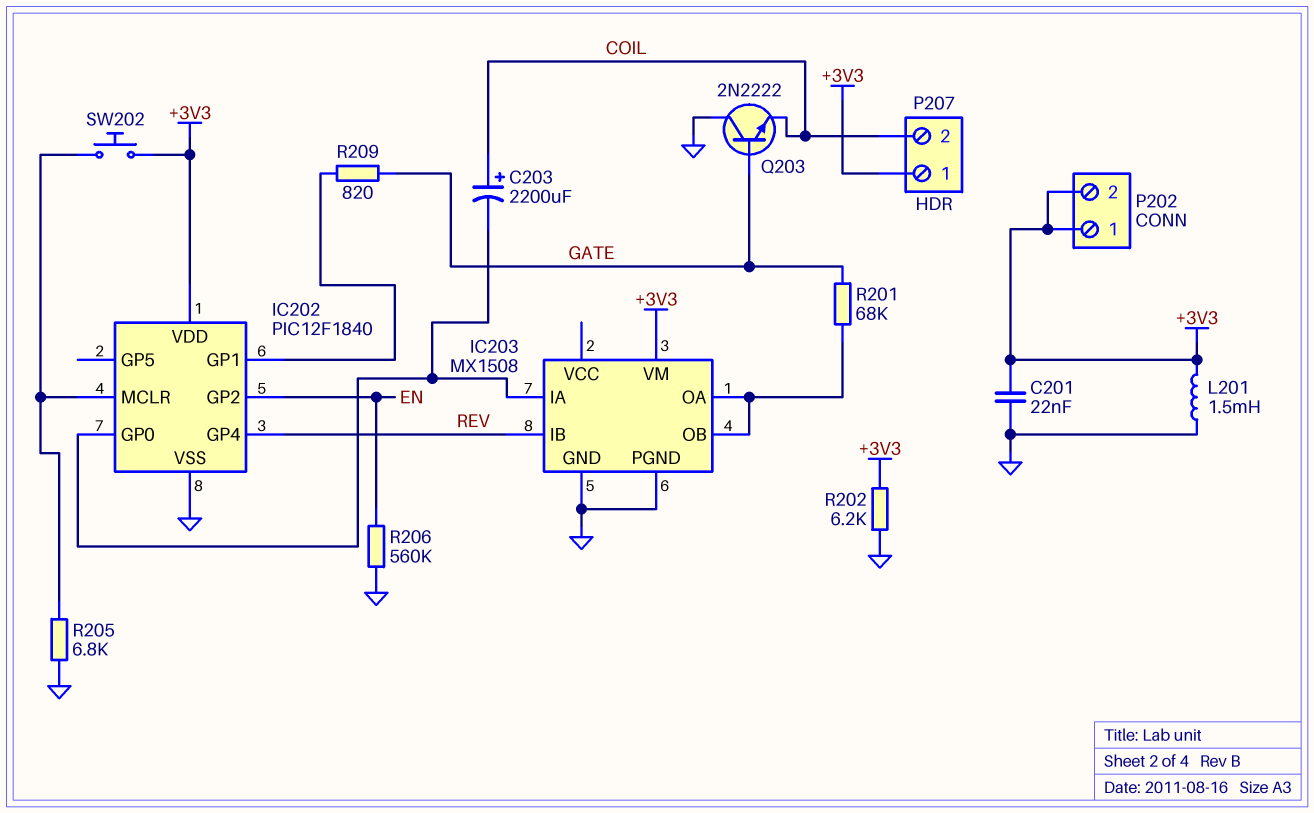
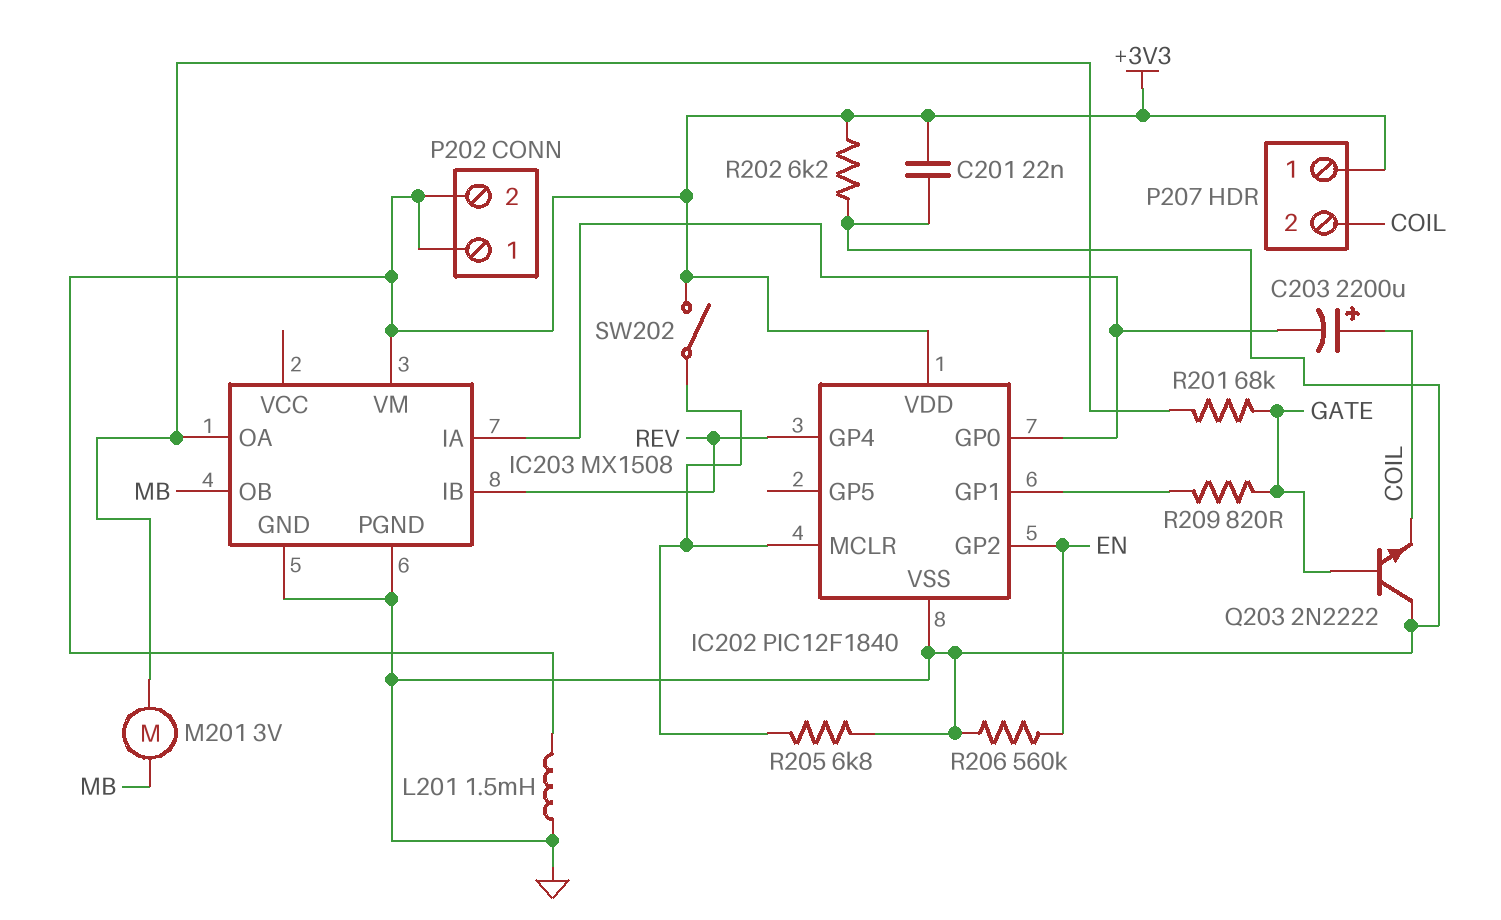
IC203 pin OB: IC203/OA -> MB
M201: none -> motor 3V (IC203/OA, MB)
SW202: button (+3V3, IC202/MCLR) -> switch (+3V3, IC202/MCLR)

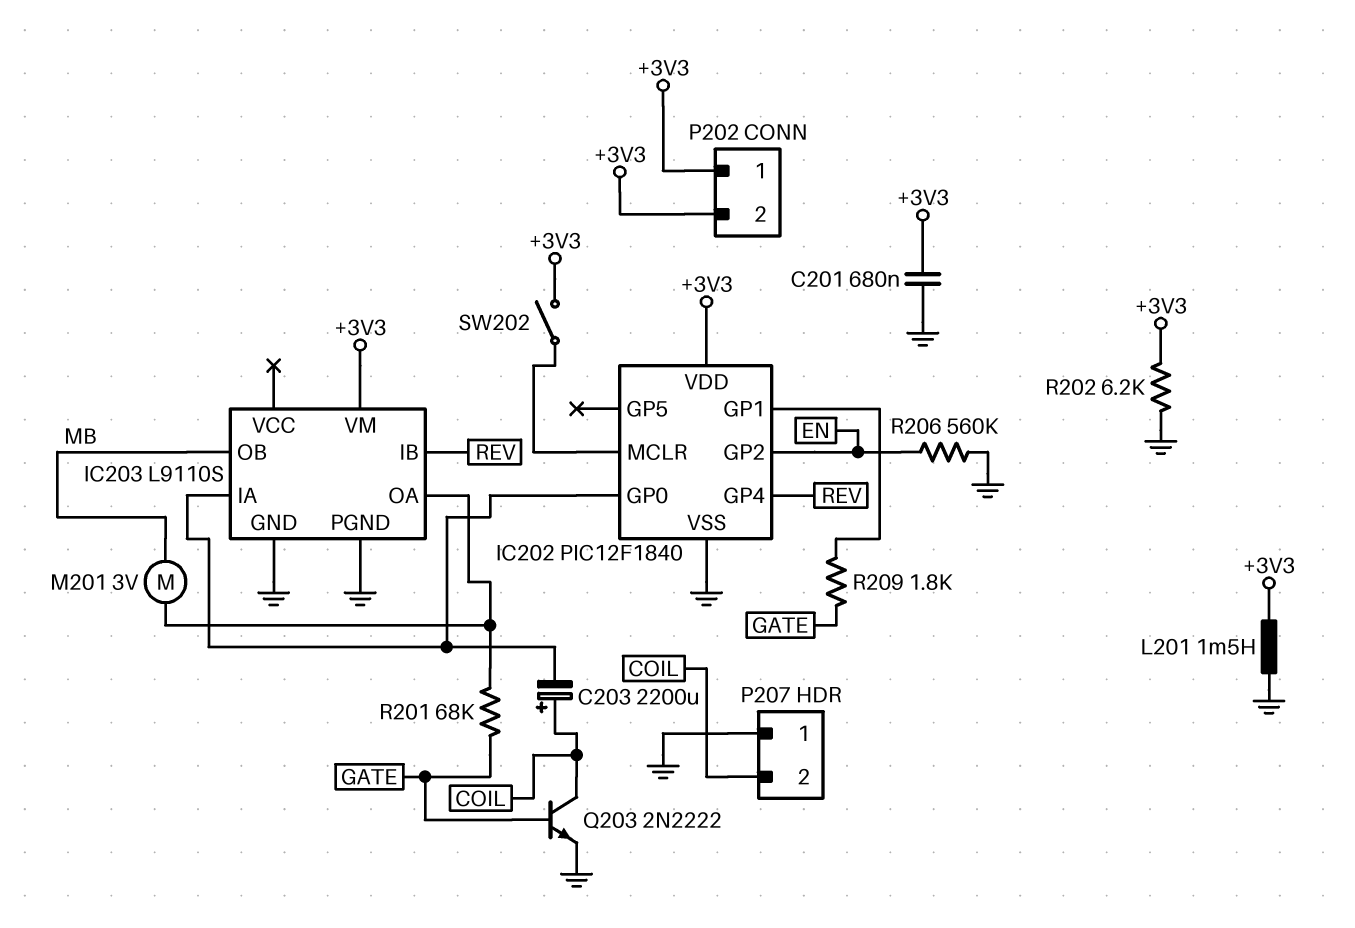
C201: 22nF (+3V3, GND) -> 680nF (+3V3, GND)
IC203: MX1508 -> L9110S
P207 pin 1: +3V3 -> GND
Q203: NPN 2N2222 (B GATE, C GND, E COIL) -> NPN 2N2222 (B GATE, C COIL, E GND)
R205: 6.8k (GND, IC202/MCLR) -> none
R209: 820 (GATE, IC202/GP1) -> 1.8k (GATE, IC202/GP1)

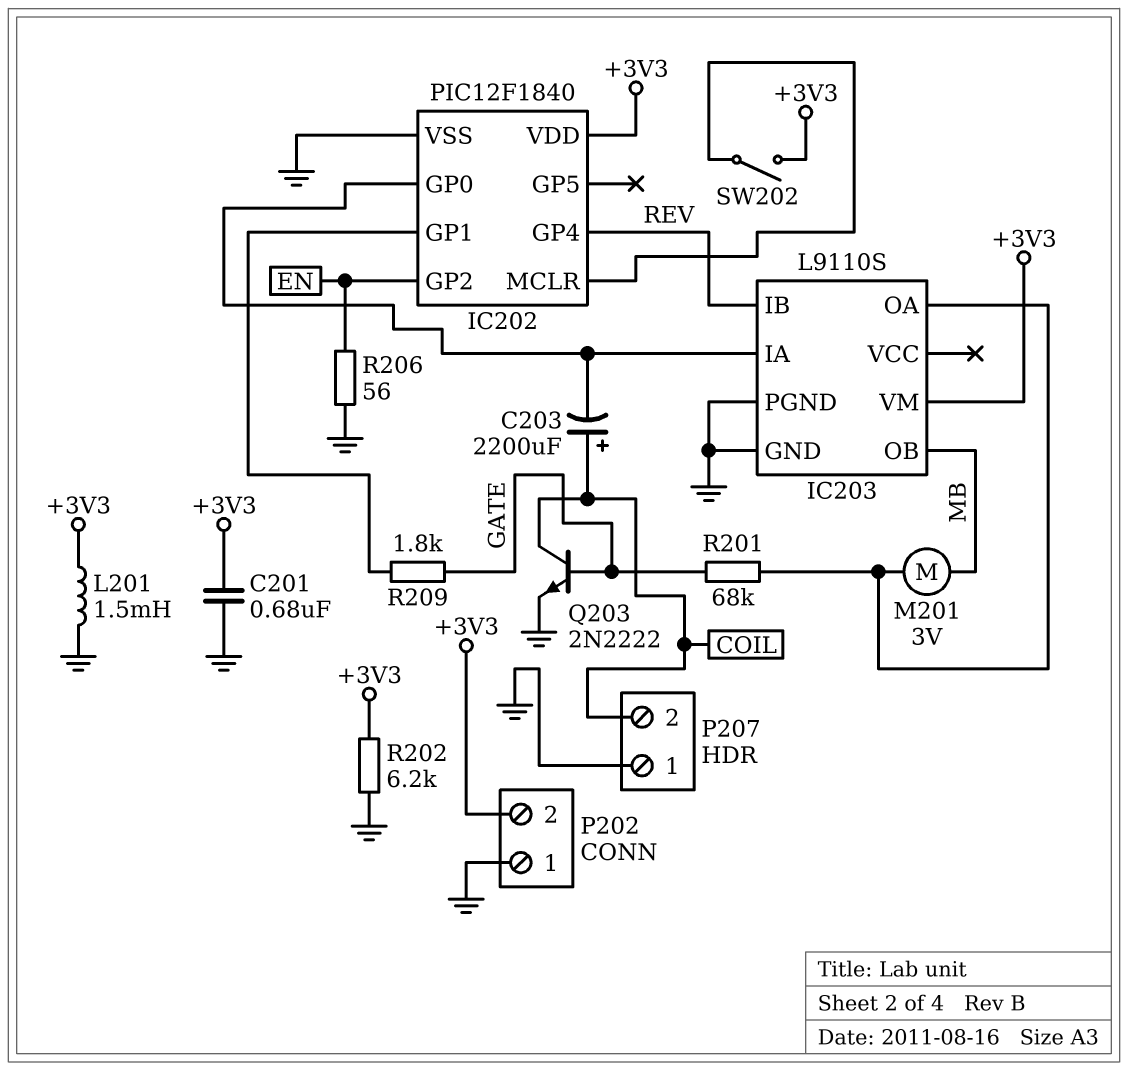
P202 pin 1: +3V3 -> GND
R206: 560k (EN, GND) -> 56 (EN, GND)

